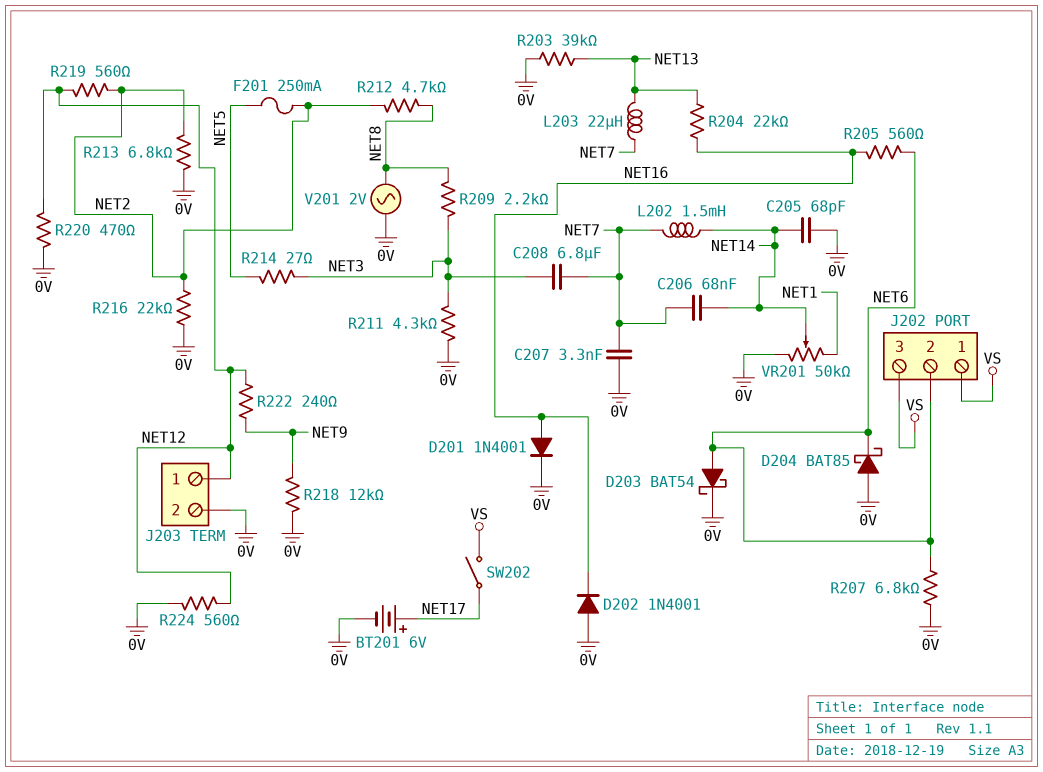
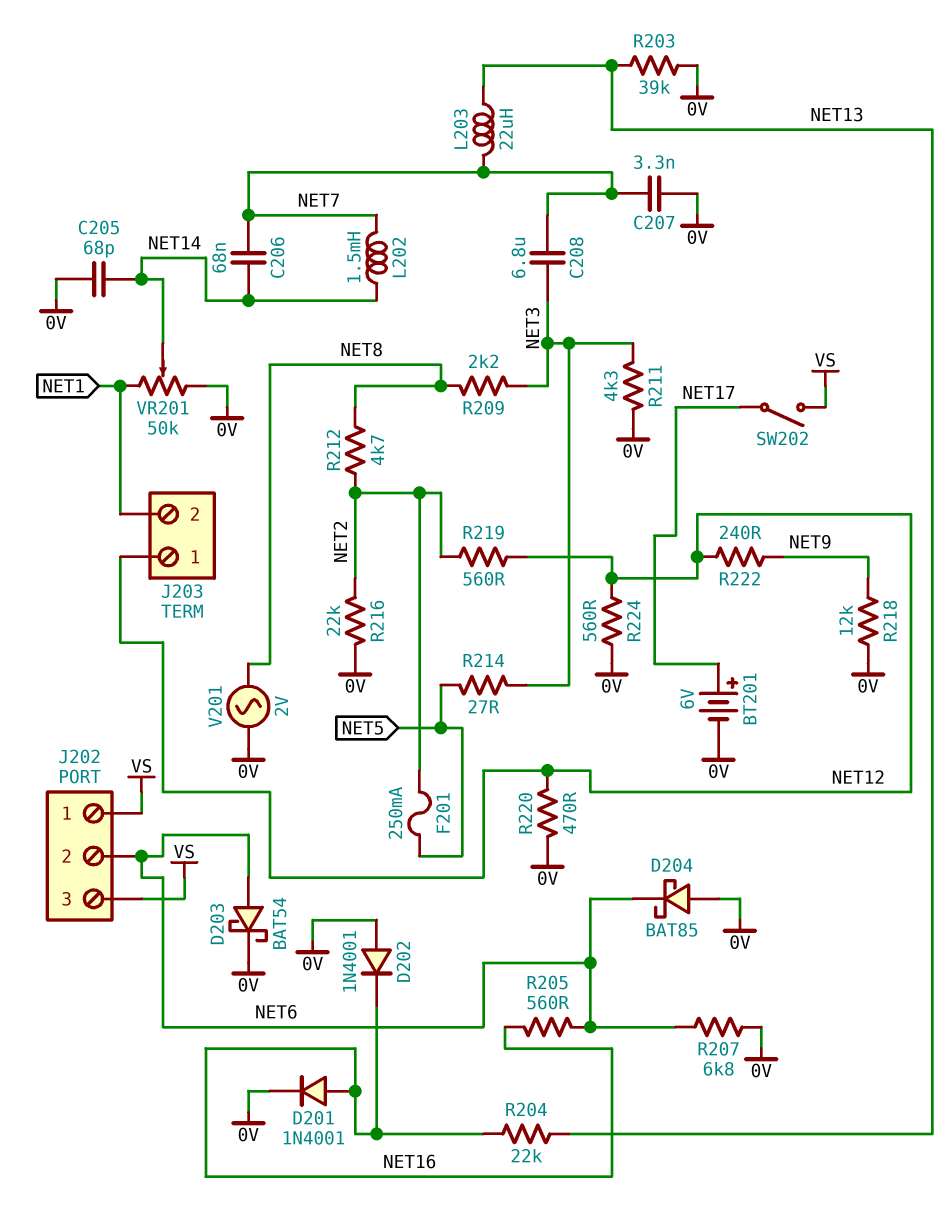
J203 pin 2: 0V -> NET1
R213: 6.8k (0V, NET2) -> none

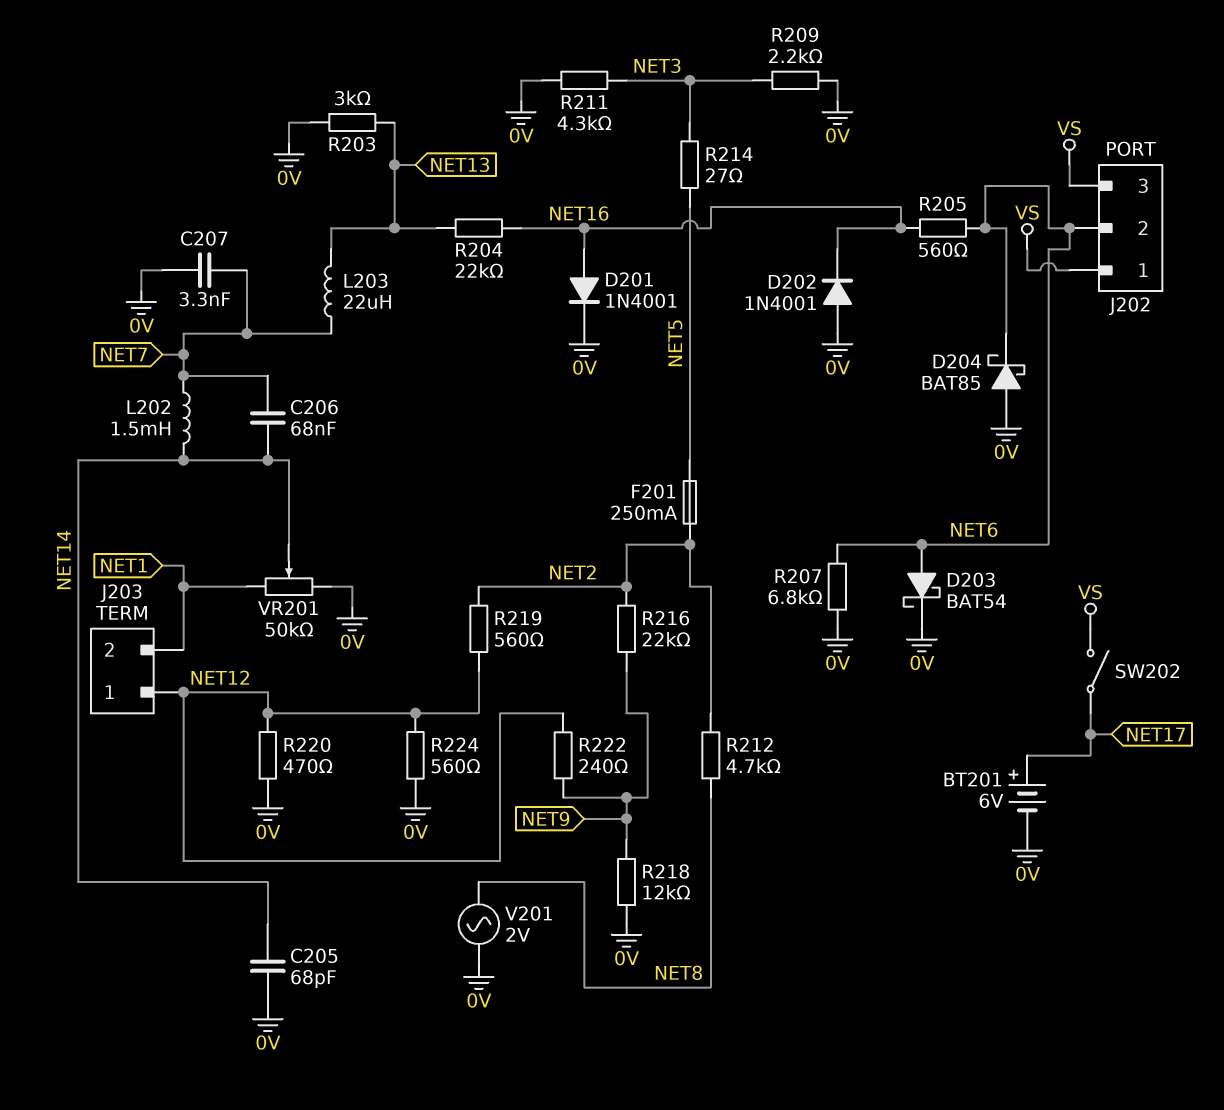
C208: 6.8uF (NET3, NET7) -> none
R203: 39k (0V, NET13) -> 3k (0V, NET13)
R209: 2.2k (NET3, NET8) -> 2.2k (0V, NET3)
R216: 22k (0V, NET2) -> 22k (NET2, NET9)

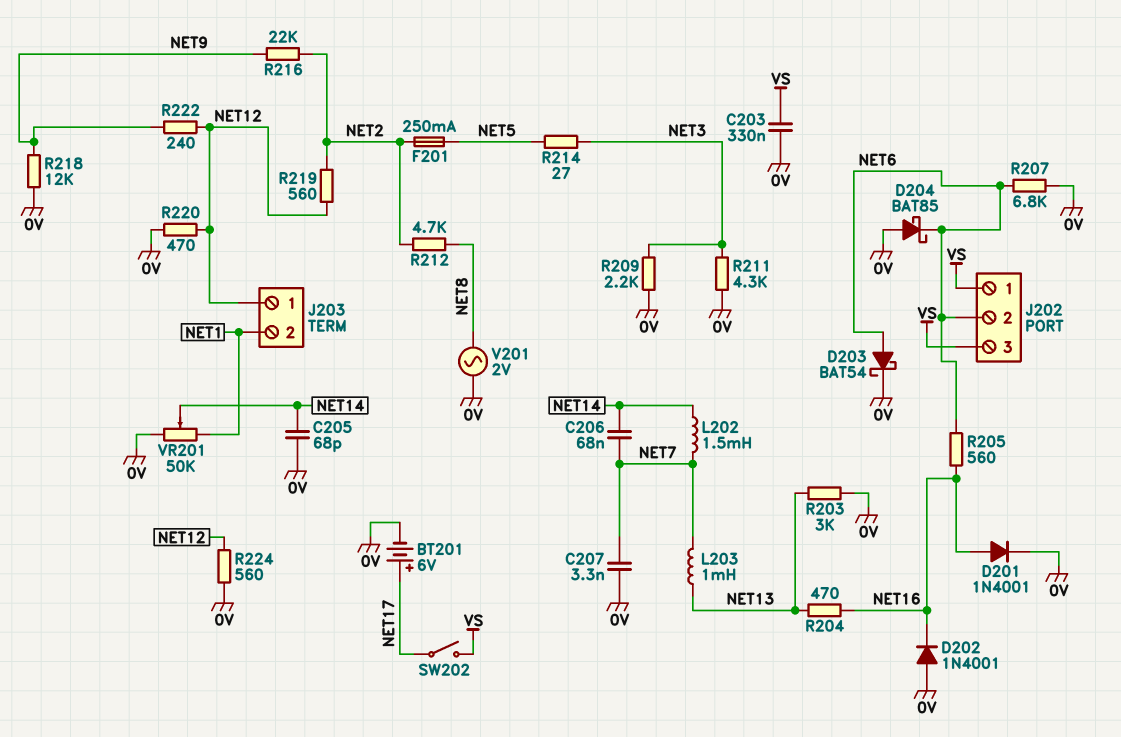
C203: none -> 330nF (0V, VS)
L203: 22uH (NET7, NET13) -> 1mH (NET7, NET13)
R204: 22k (NET13, NET16) -> 470 (NET13, NET16)

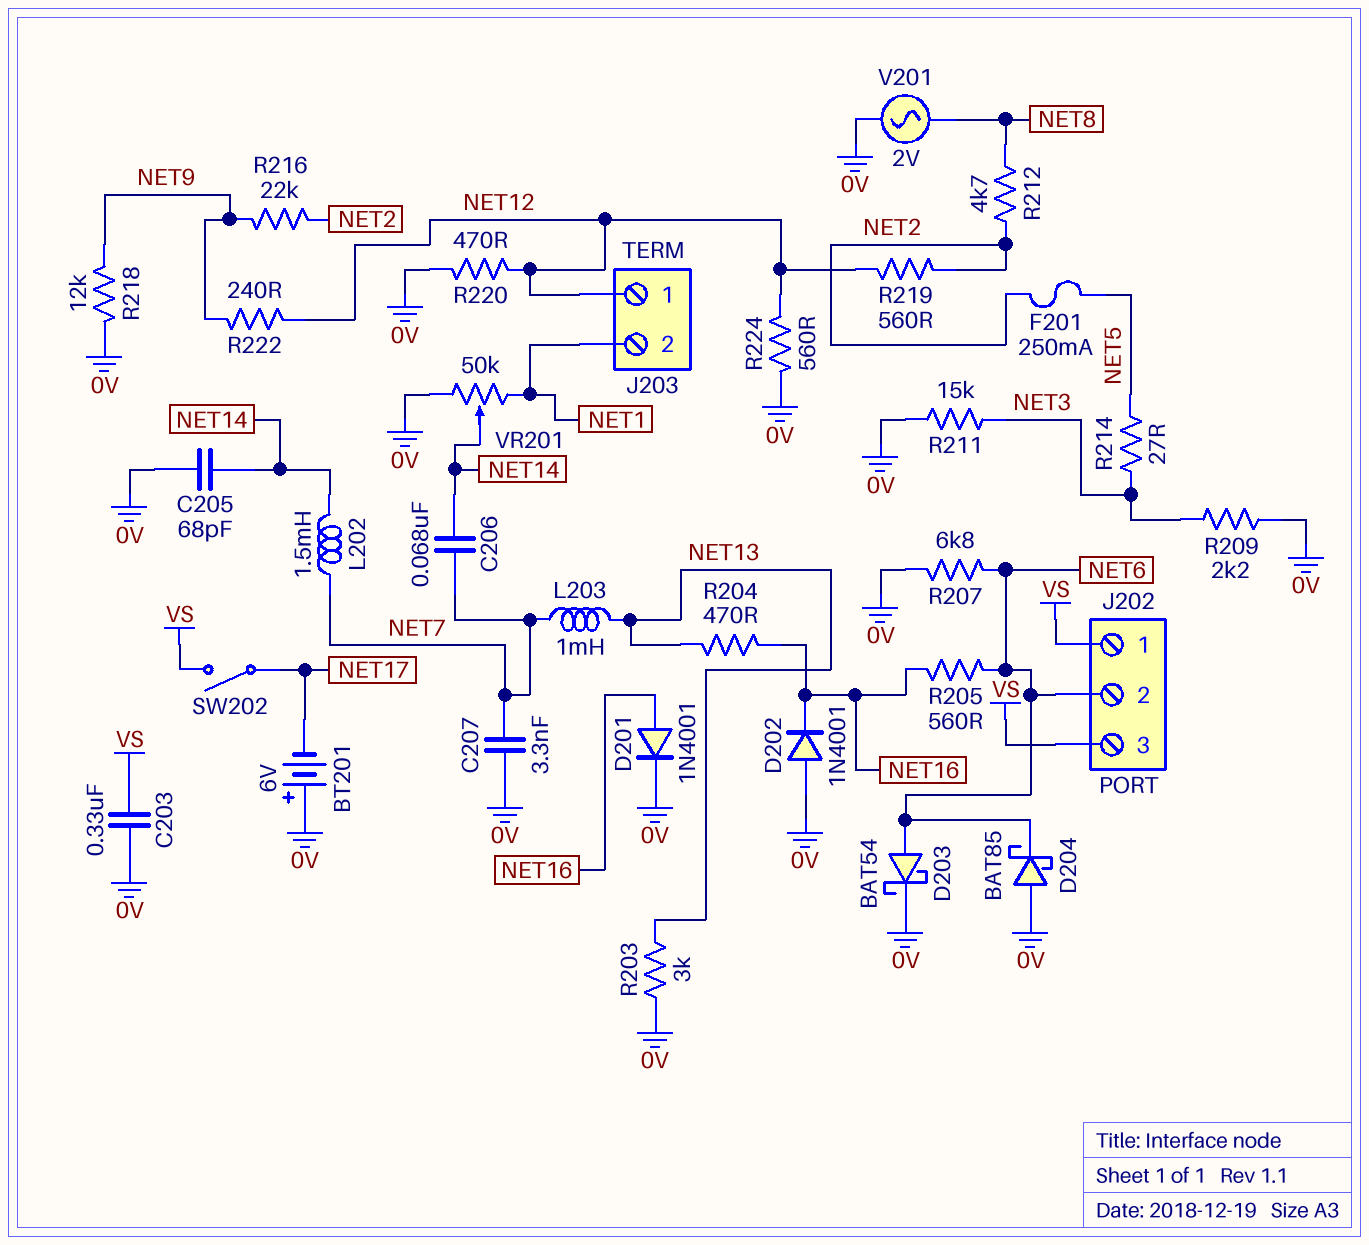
BT201: 6V (plus NET17, minus 0V) -> 6V (plus 0V, minus NET17)
R211: 4.3k (0V, NET3) -> 15k (0V, NET3)

